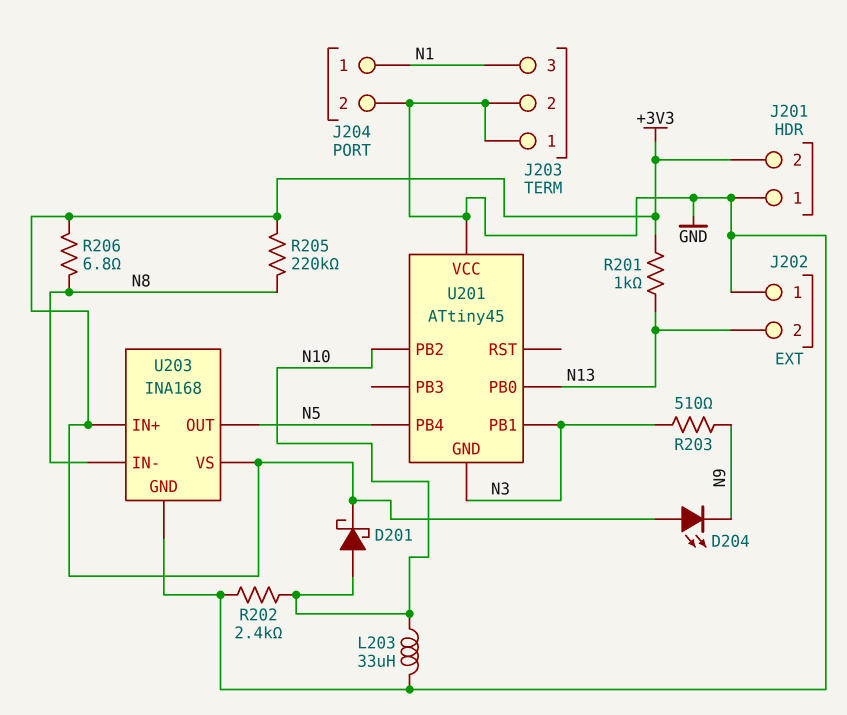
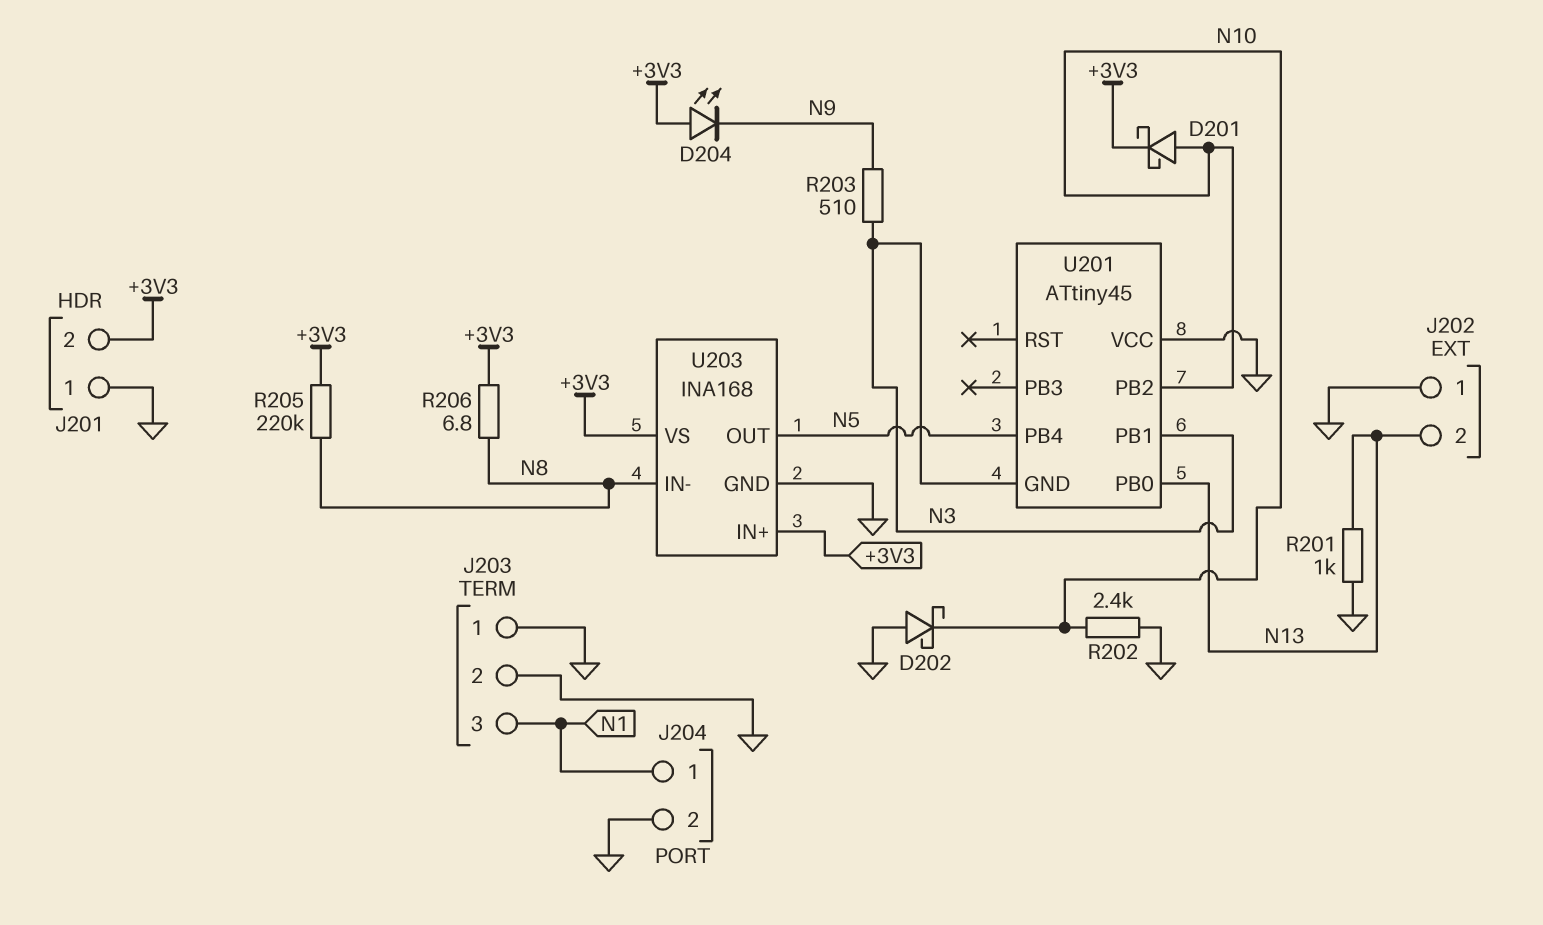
D202: none -> schottky (A GND, K N10)
L203: 33uH (GND, N10) -> none
R201: 1k (+3V3, N13) -> 1k (GND, N13)

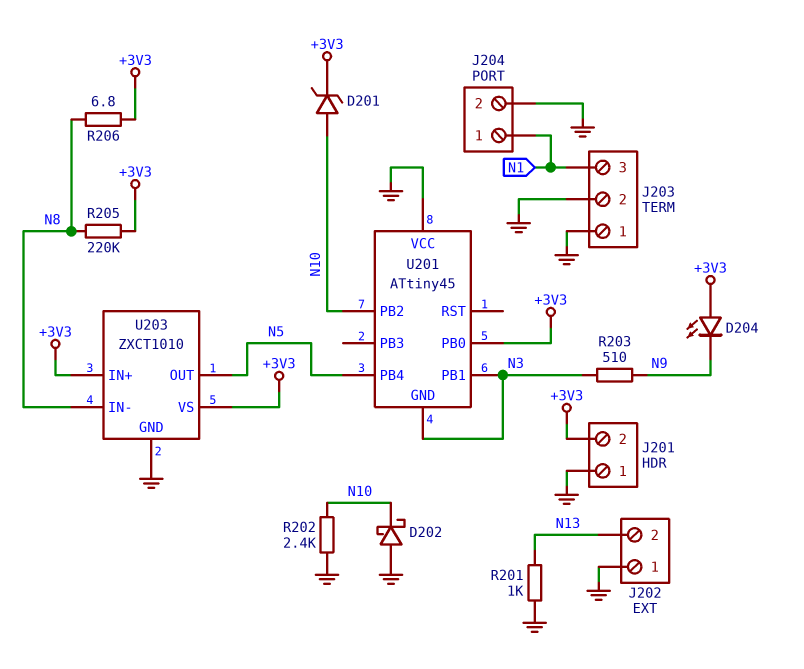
D201: schottky (A N10, K +3V3) -> zener (A N10, K +3V3)
U201 pin PB0: N13 -> +3V3
U203: INA168 -> ZXCT1010

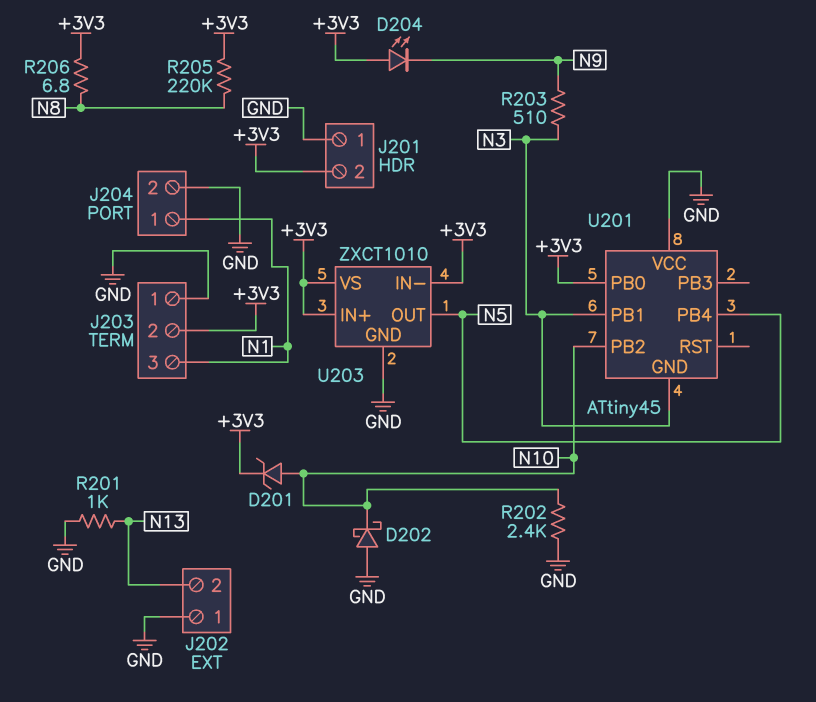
J203 pin 2: GND -> +3V3
U203 pin IN-: N8 -> +3V3

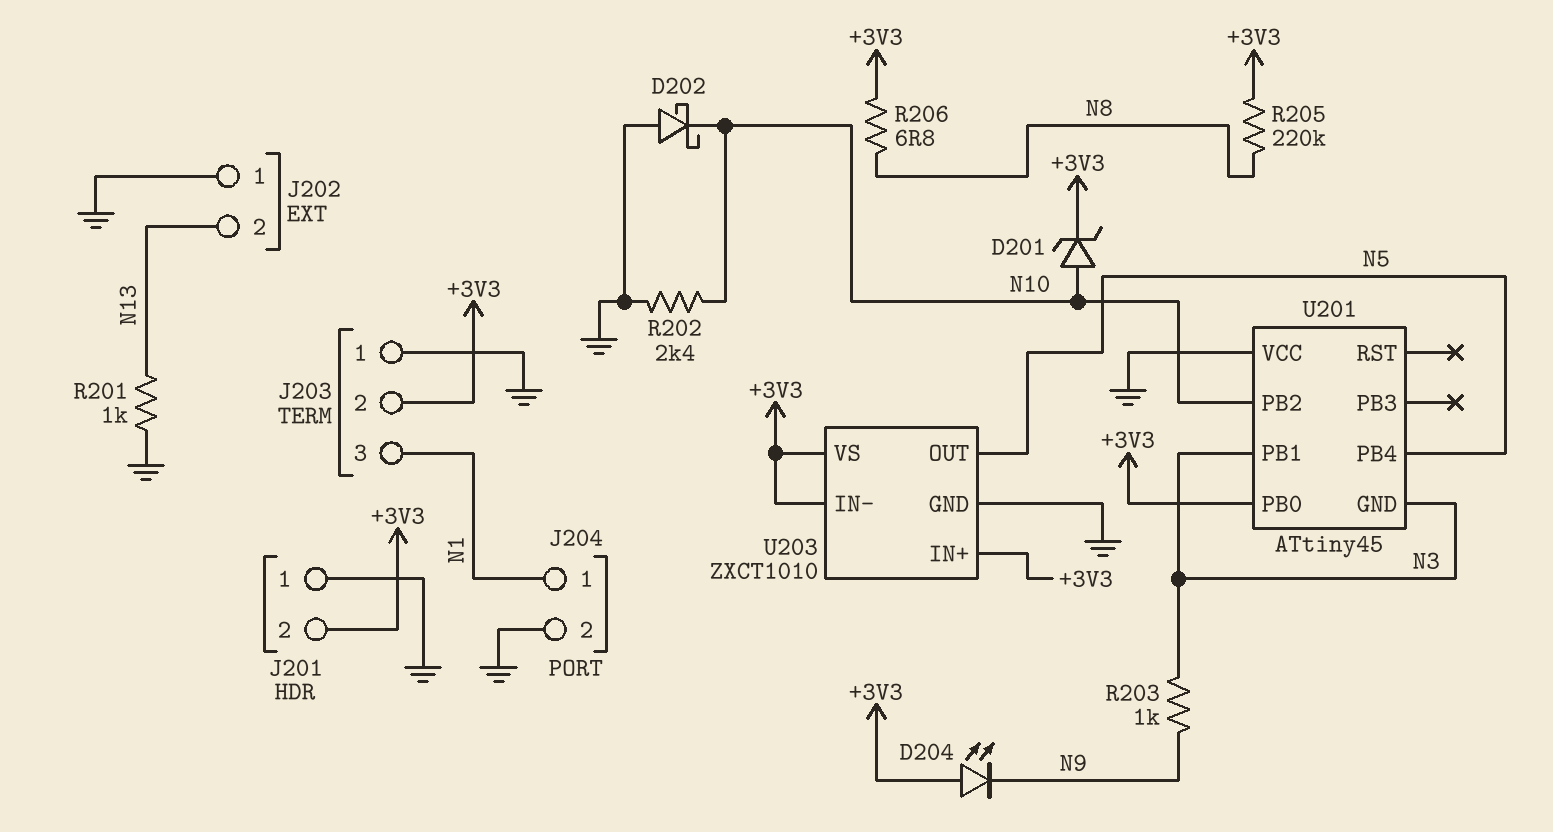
R203: 510 (N3, N9) -> 1k (N3, N9)

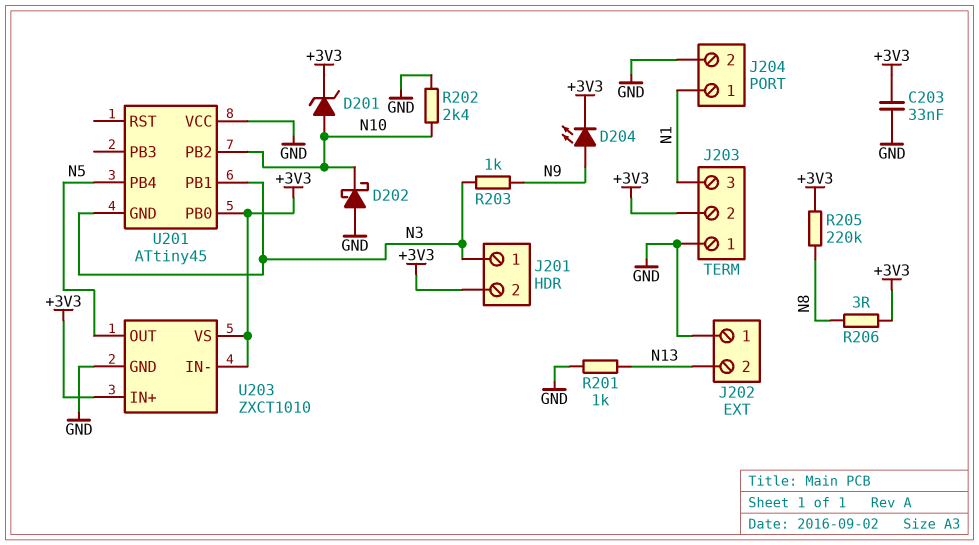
C203: none -> 33nF (+3V3, GND)
D204: LED (A +3V3, K N9) -> LED (A N9, K +3V3)
J201 pin 1: GND -> N3
R206: 6.8 (+3V3, N8) -> 3 (+3V3, N8)

